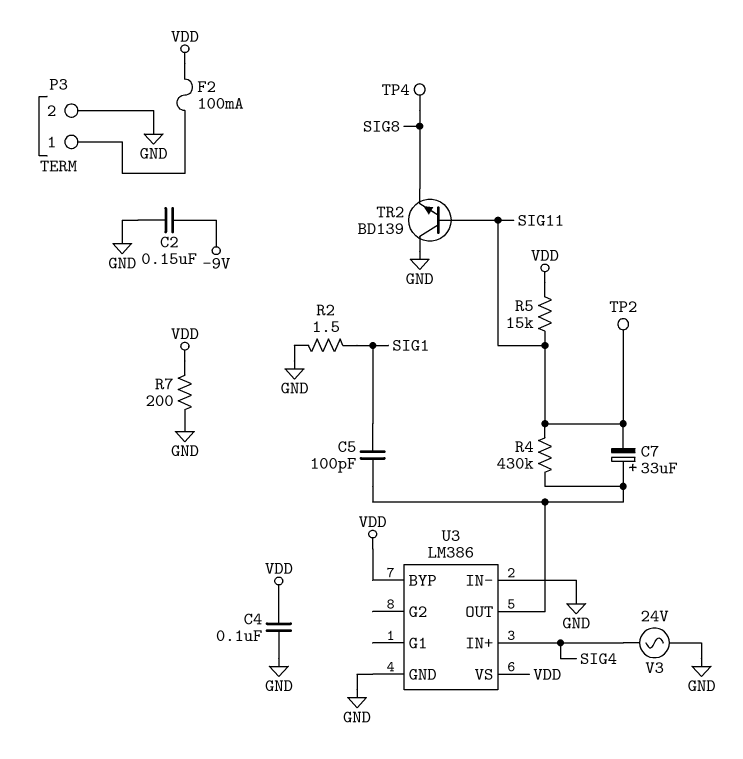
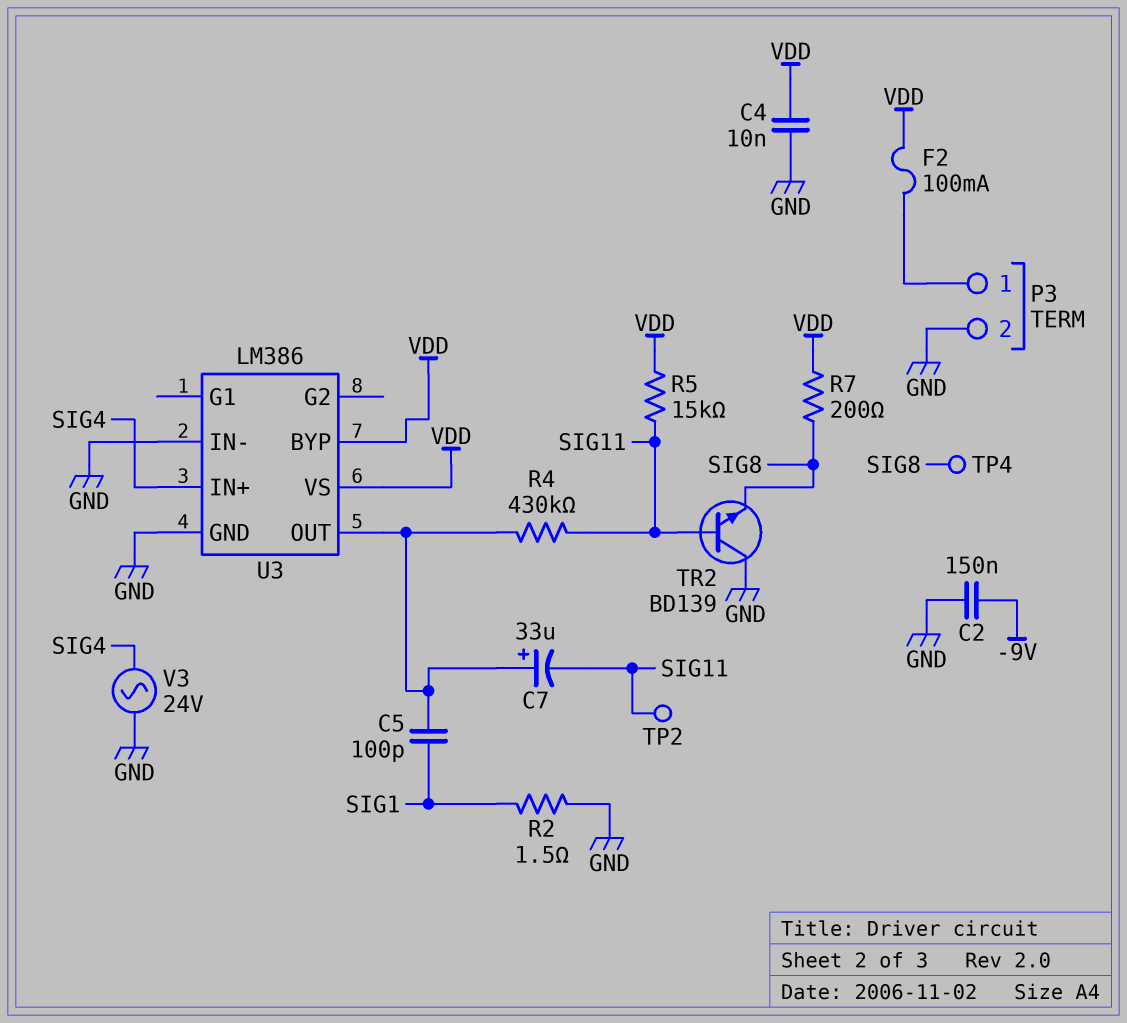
C4: 100nF (GND, VDD) -> 10nF (GND, VDD)
R7: 200 (GND, VDD) -> 200 (SIG8, VDD)

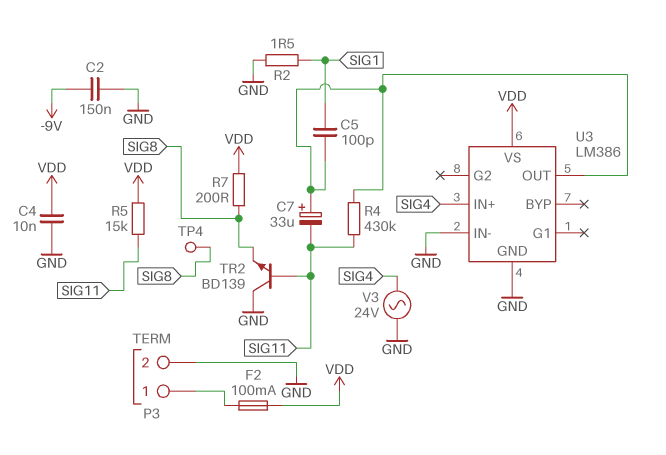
TP2: test point (SIG11) -> none
U3 pin BYP: VDD -> none

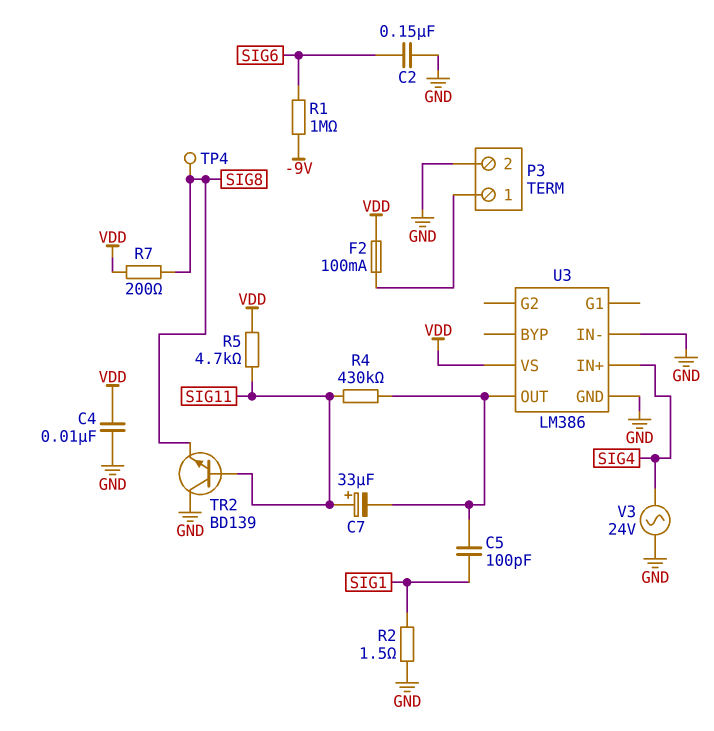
C2: 150nF (-9V, GND) -> 150nF (GND, SIG6)
C7: 33uF (plus U3/OUT, minus SIG11) -> 33uF (plus SIG11, minus U3/OUT)
R1: none -> 1M (-9V, SIG6)
R5: 15k (SIG11, VDD) -> 4.7k (SIG11, VDD)

